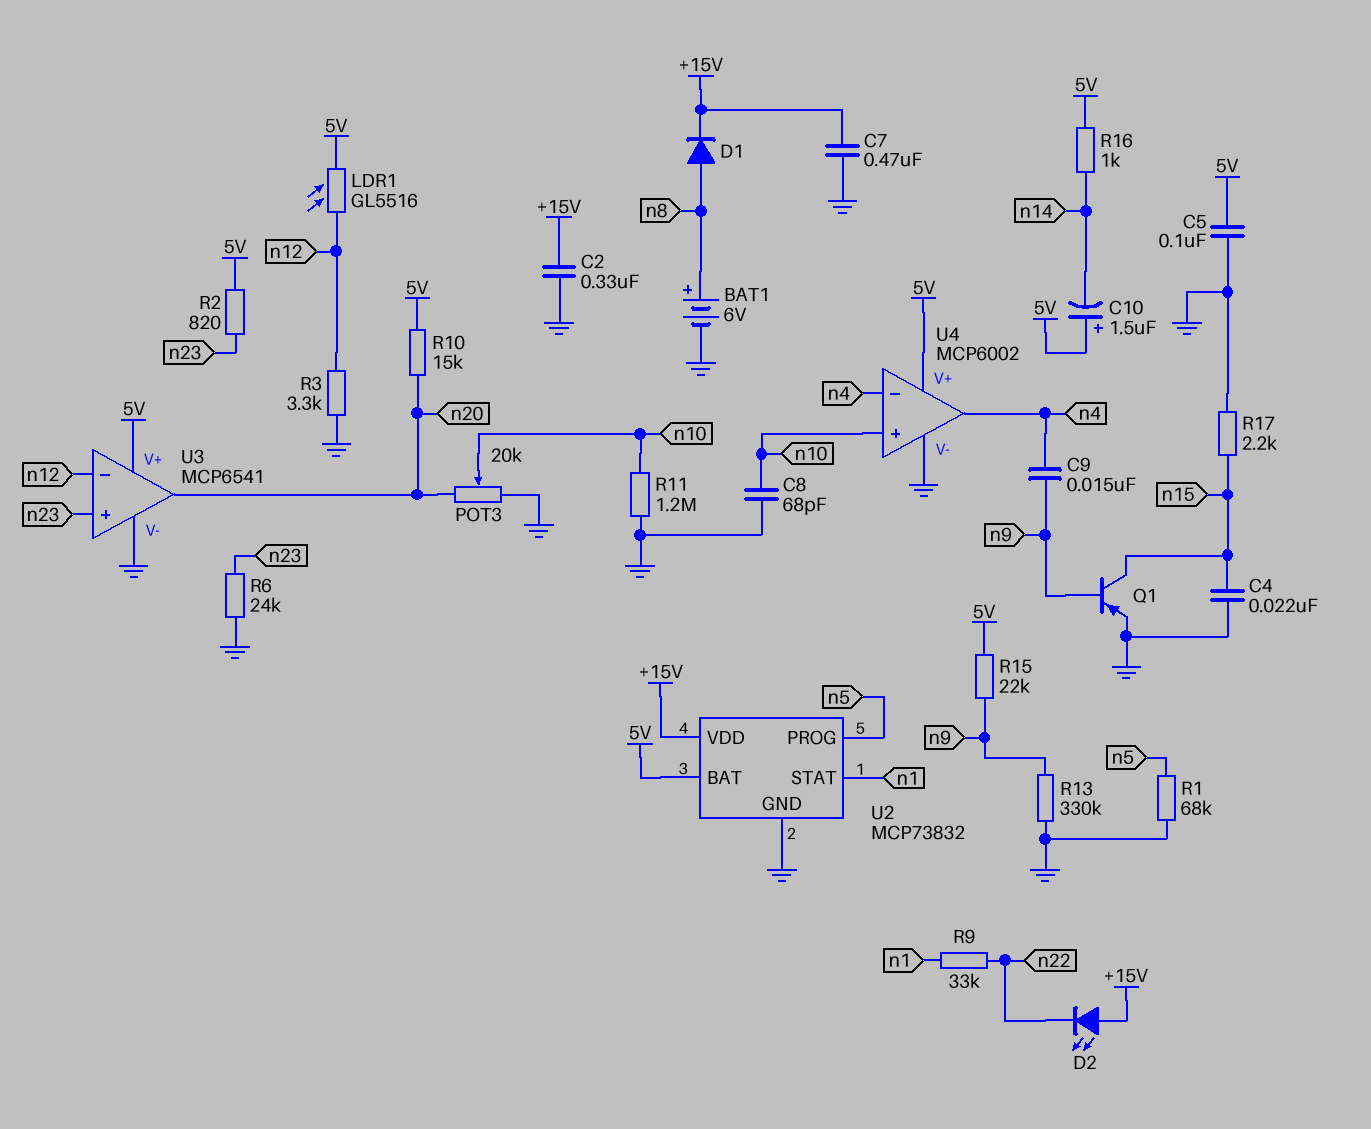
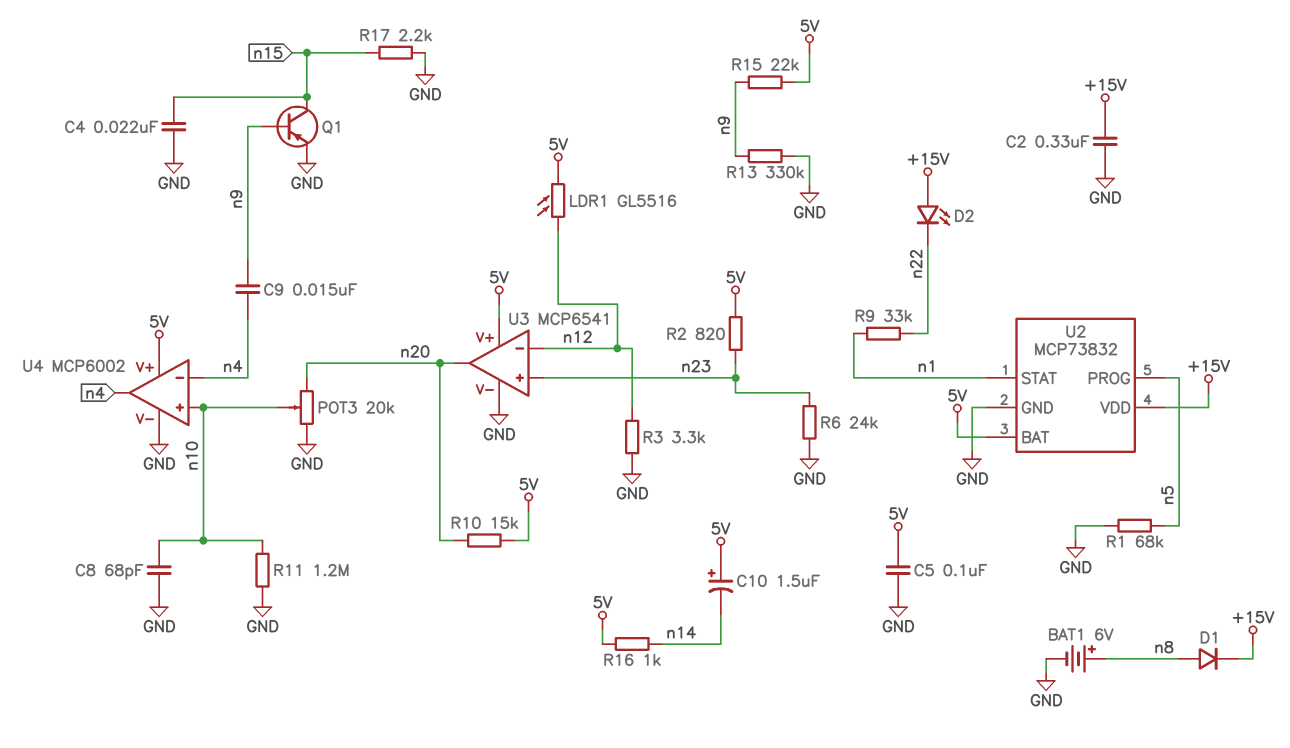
C7: 470nF (+15V, GND) -> none

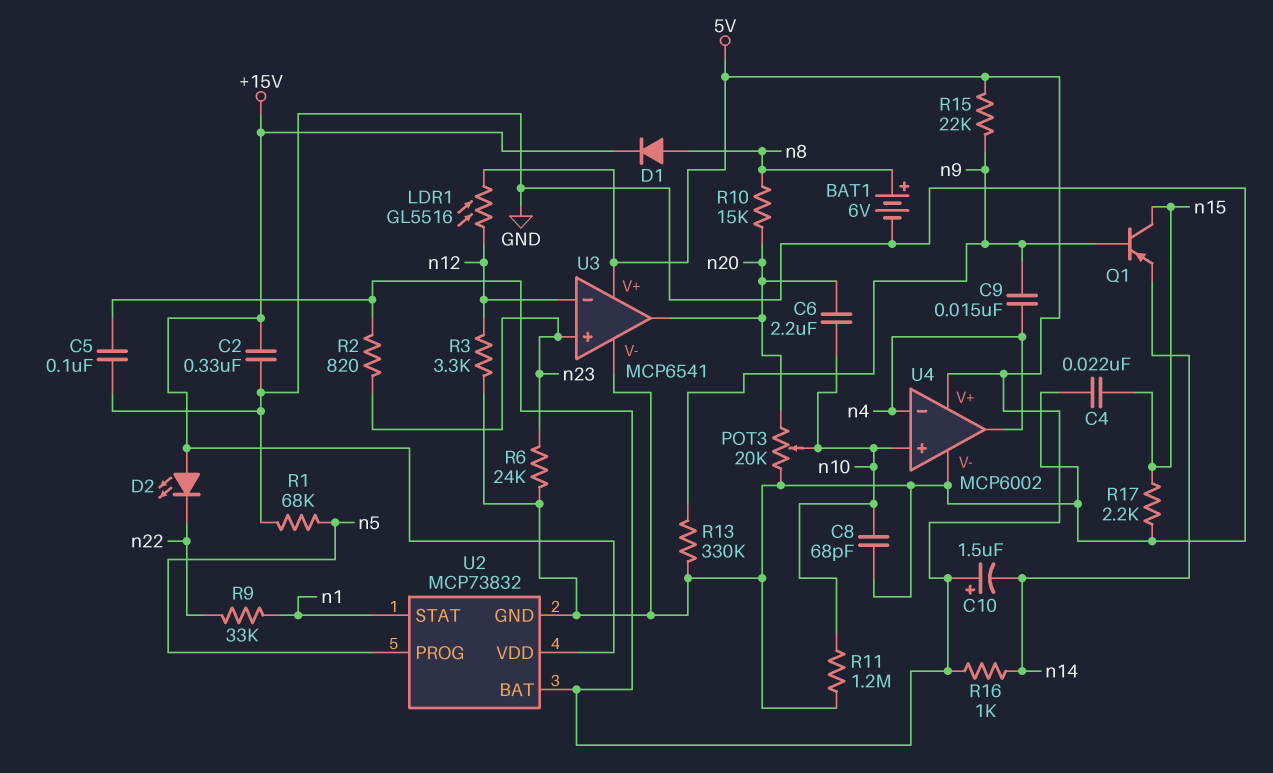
C6: none -> 2.2uF (n10, n20)
Q1: PNP (B n9, C n15, E GND) -> PNP (B n9, C n15, E n14)
R10: 15k (5V, n20) -> 15k (n8, n20)

